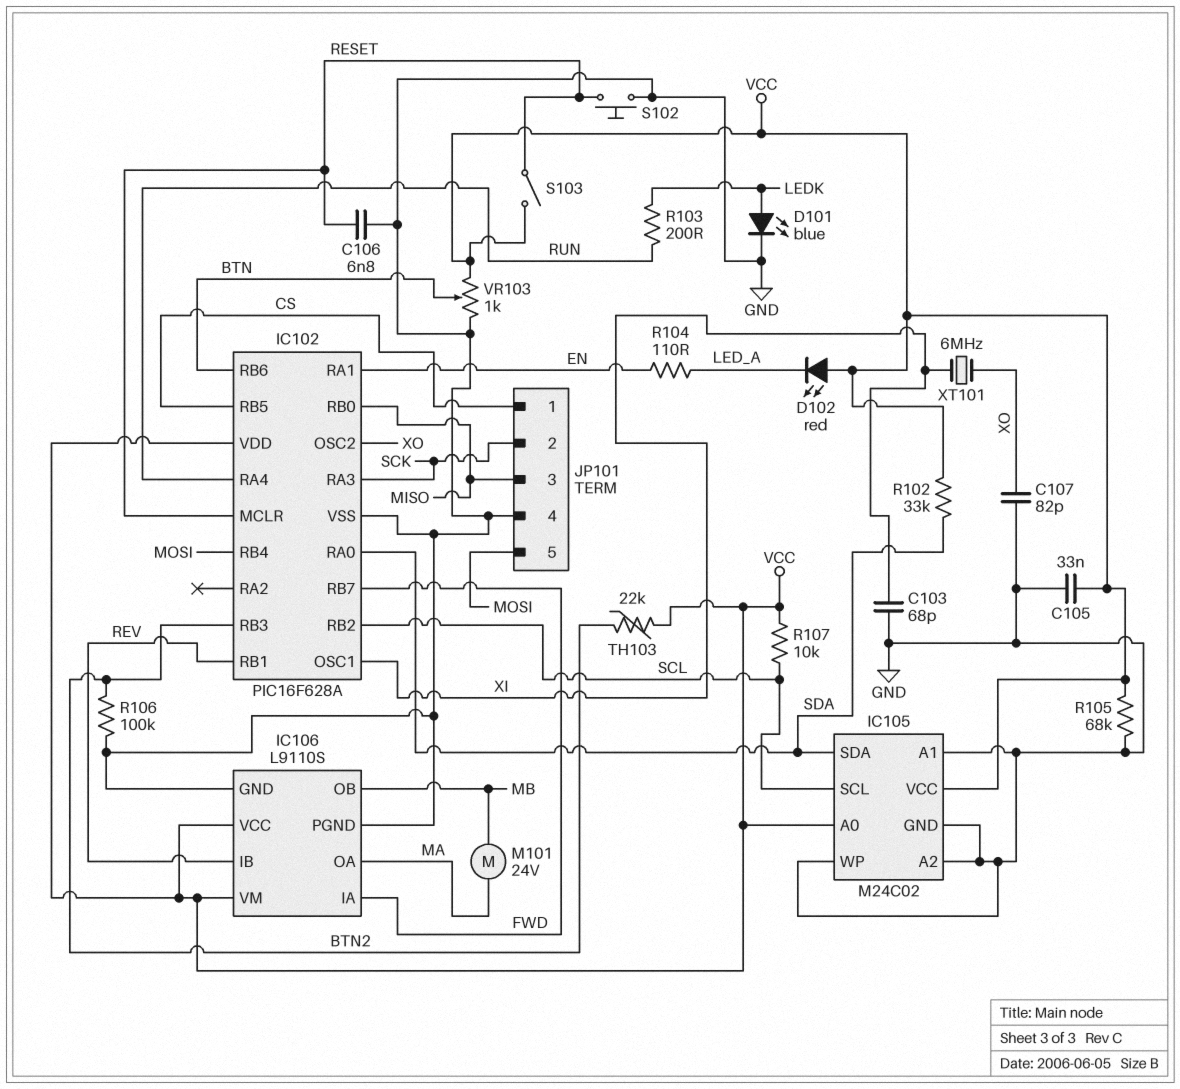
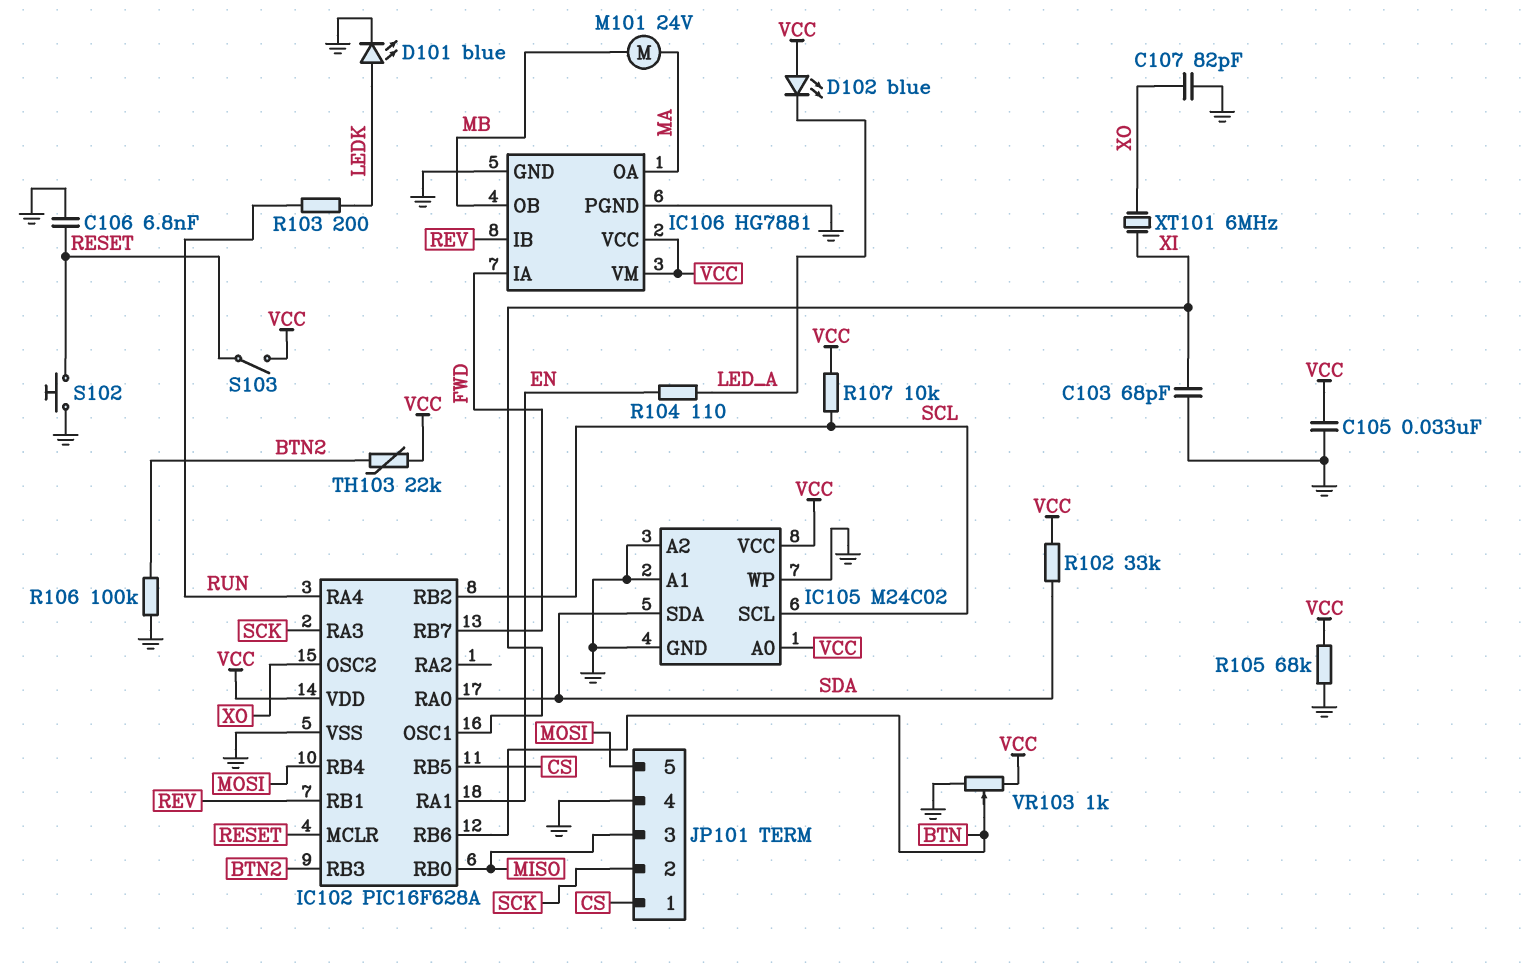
D102: LED red (A VCC, K LED_A) -> LED blue (A VCC, K LED_A)
IC106: L9110S -> HG7881

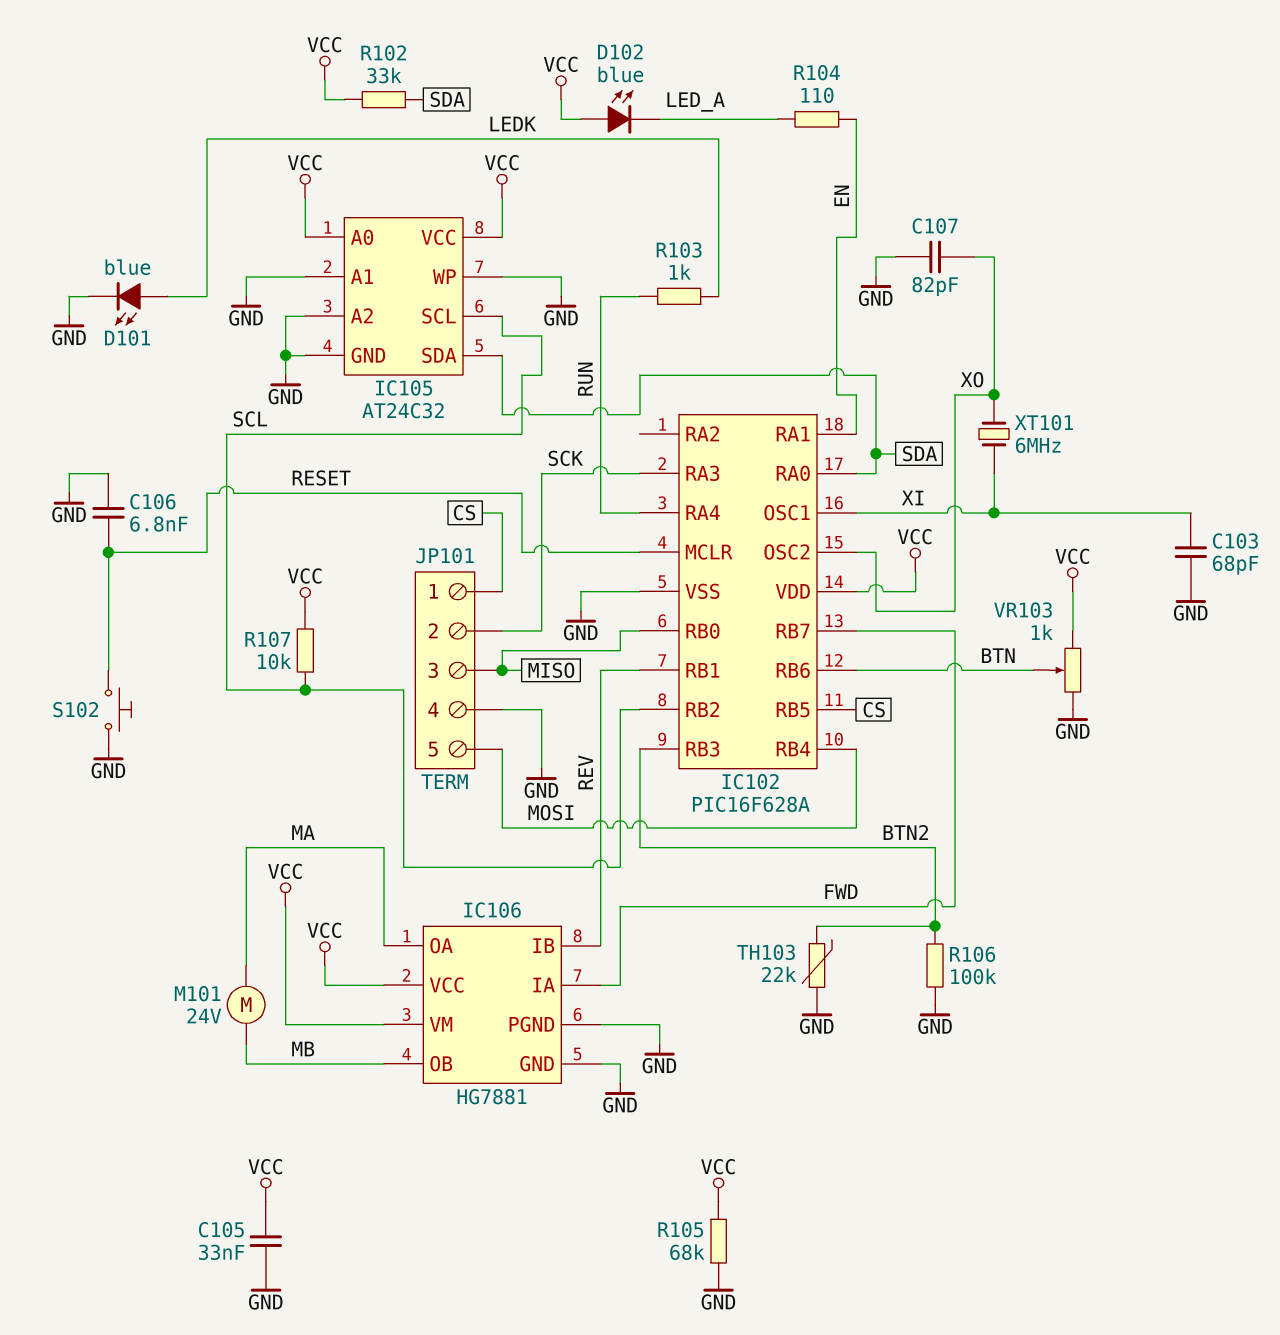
IC105: M24C02 -> AT24C32
R103: 200 (LEDK, RUN) -> 1k (LEDK, RUN)
S103: switch (RESET, VCC) -> none
TH103: 22k (BTN2, VCC) -> 22k (BTN2, GND)

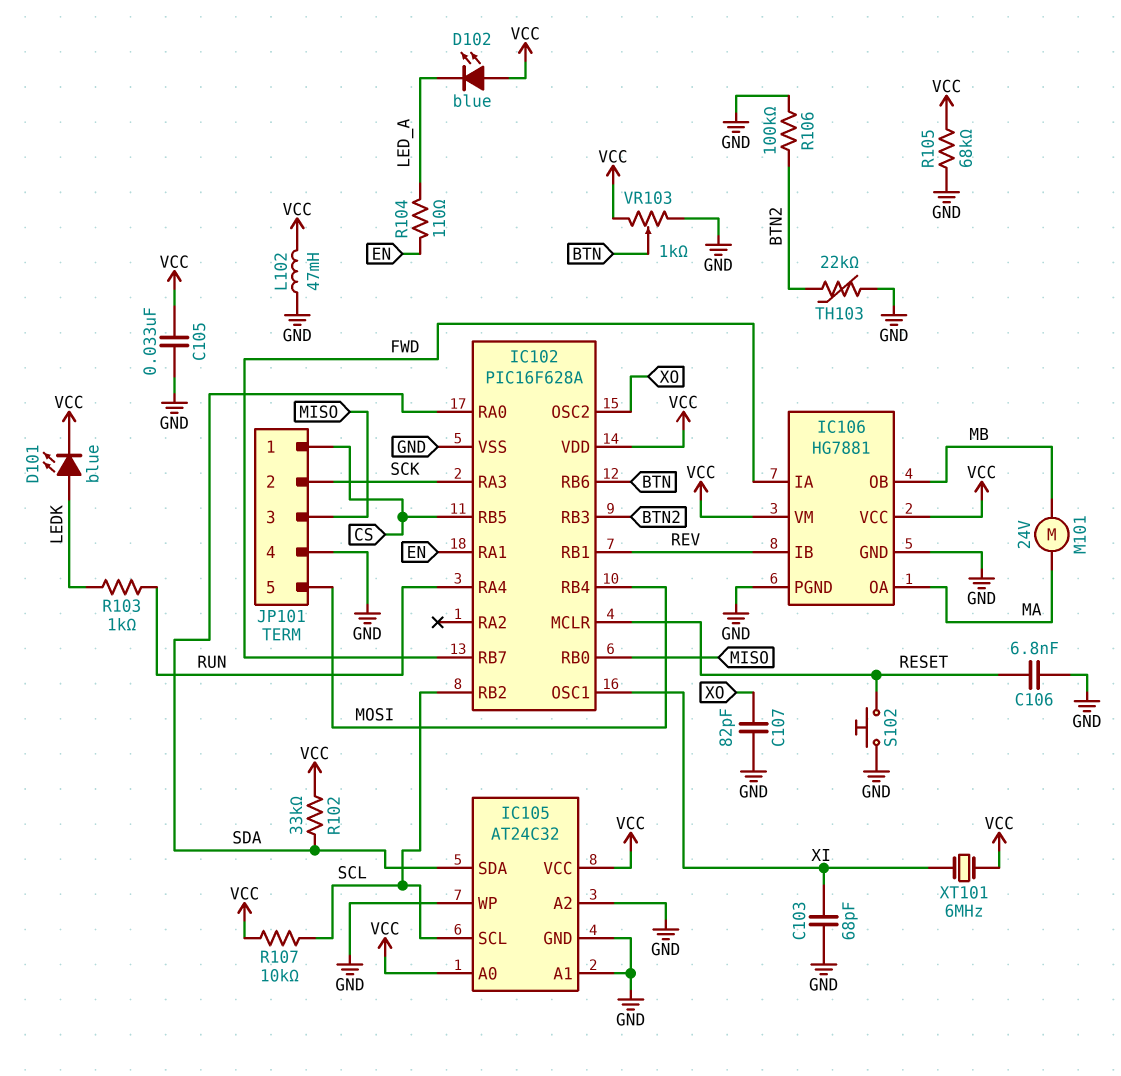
D101: LED blue (A LEDK, K GND) -> LED blue (A LEDK, K VCC)
L102: none -> 47mH (GND, VCC)
XT101: 6MHz (XI, XO) -> 6MHz (VCC, XI)

